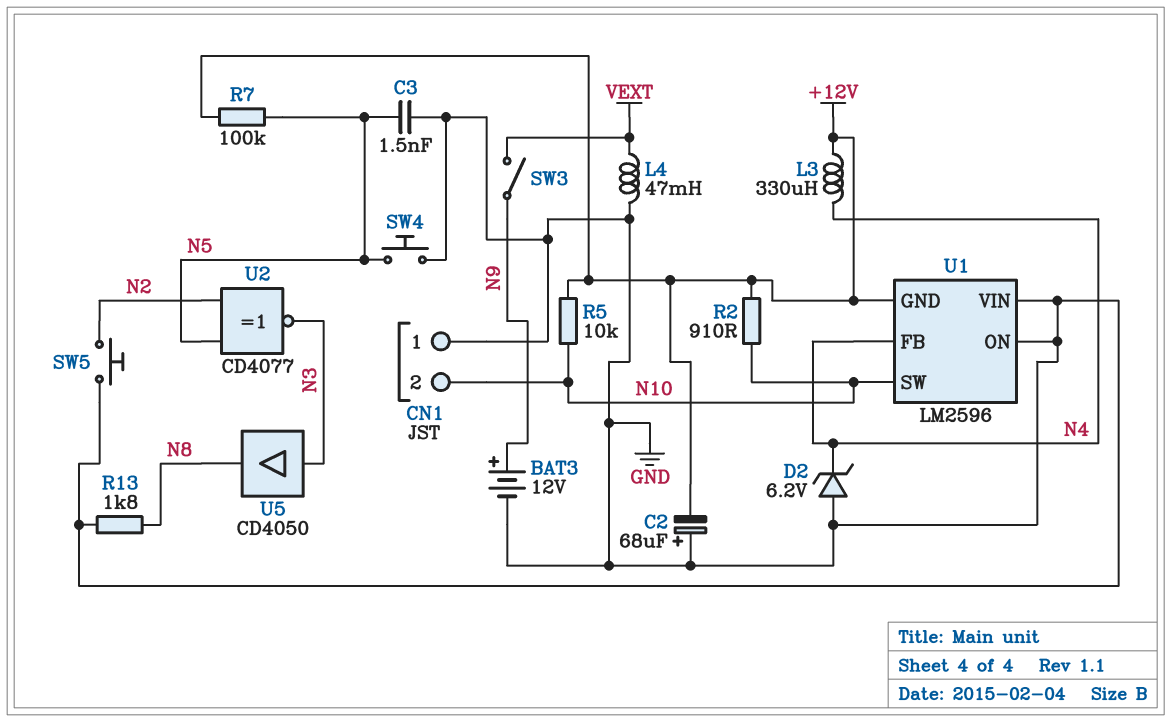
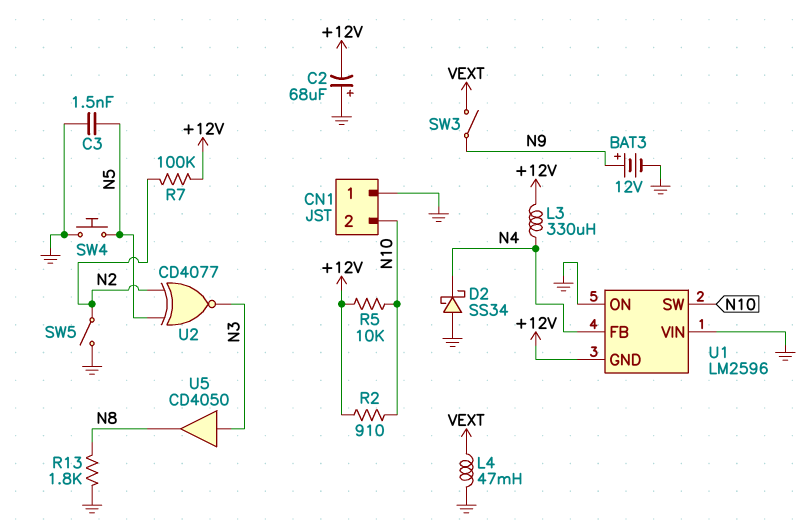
D2: zener 6.2V (A GND, K N4) -> schottky SS34 (A GND, K N4)
R7: 100k (+12V, N5) -> 100k (+12V, N2)
SW5: button (GND, N2) -> switch (GND, N2)

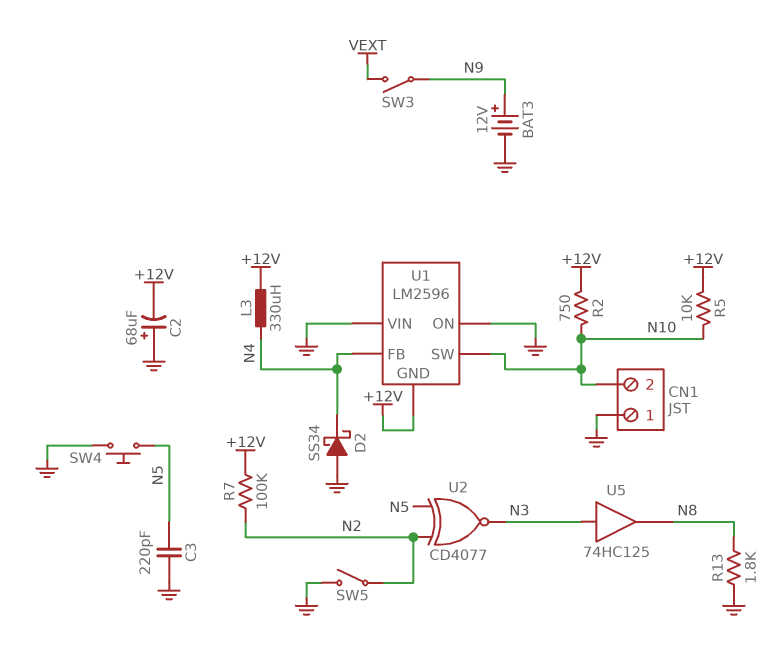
C3: 1.5nF (GND, N5) -> 220pF (GND, N5)
L4: 47mH (GND, VEXT) -> none
R2: 910 (+12V, N10) -> 750 (+12V, N10)
U5: buffer CD4050 (in N3, out N8) -> buffer 74HC125 (in N3, out N8)

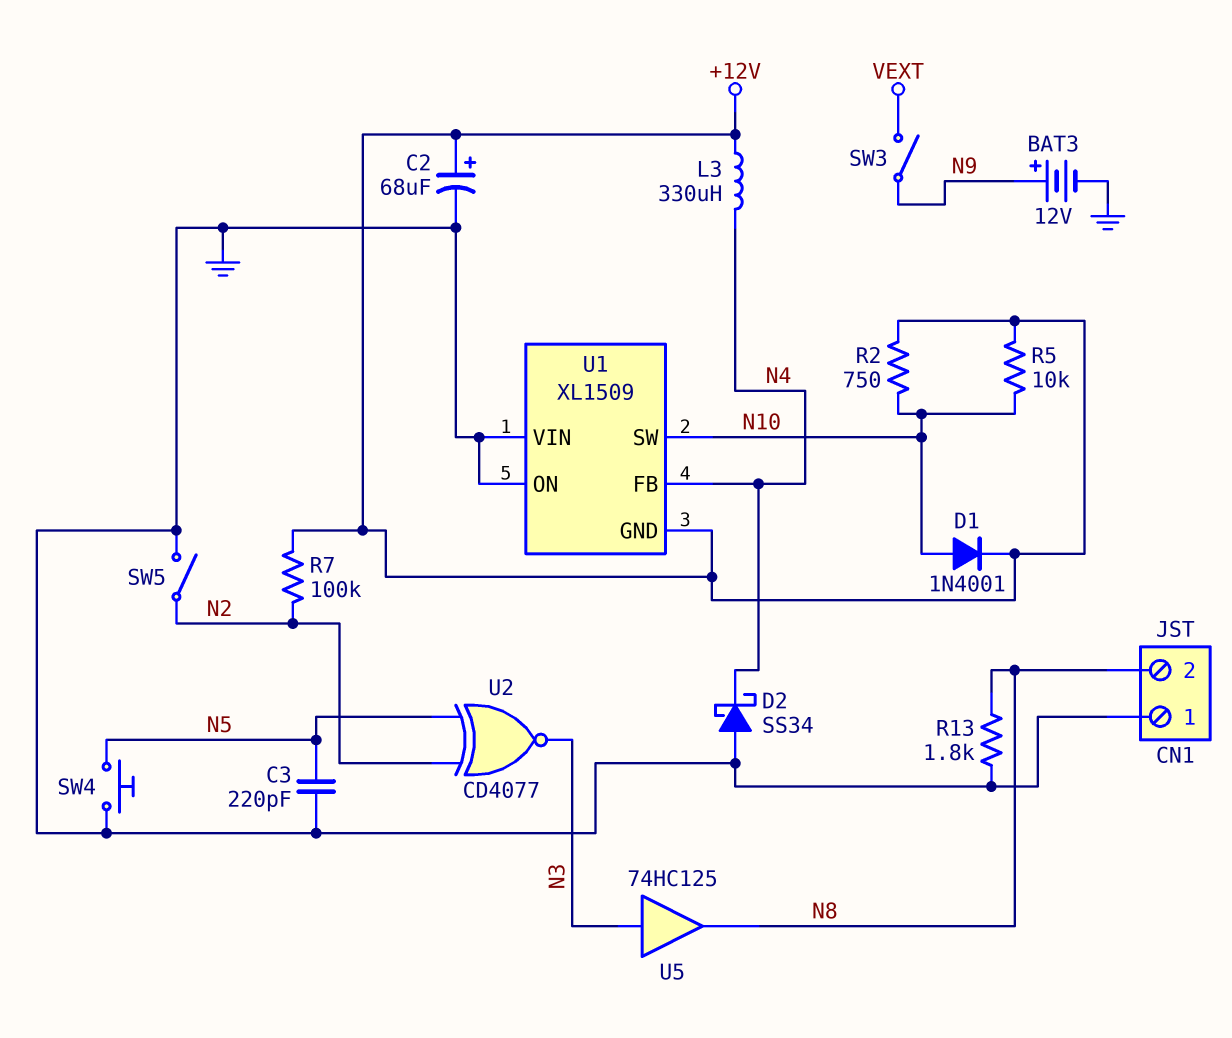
C2: 68uF (plus GND, minus +12V) -> 68uF (plus +12V, minus GND)
CN1 pin 2: N10 -> N8
D1: none -> diode 1N4001 (A N10, K +12V)
U1: LM2596 -> XL1509

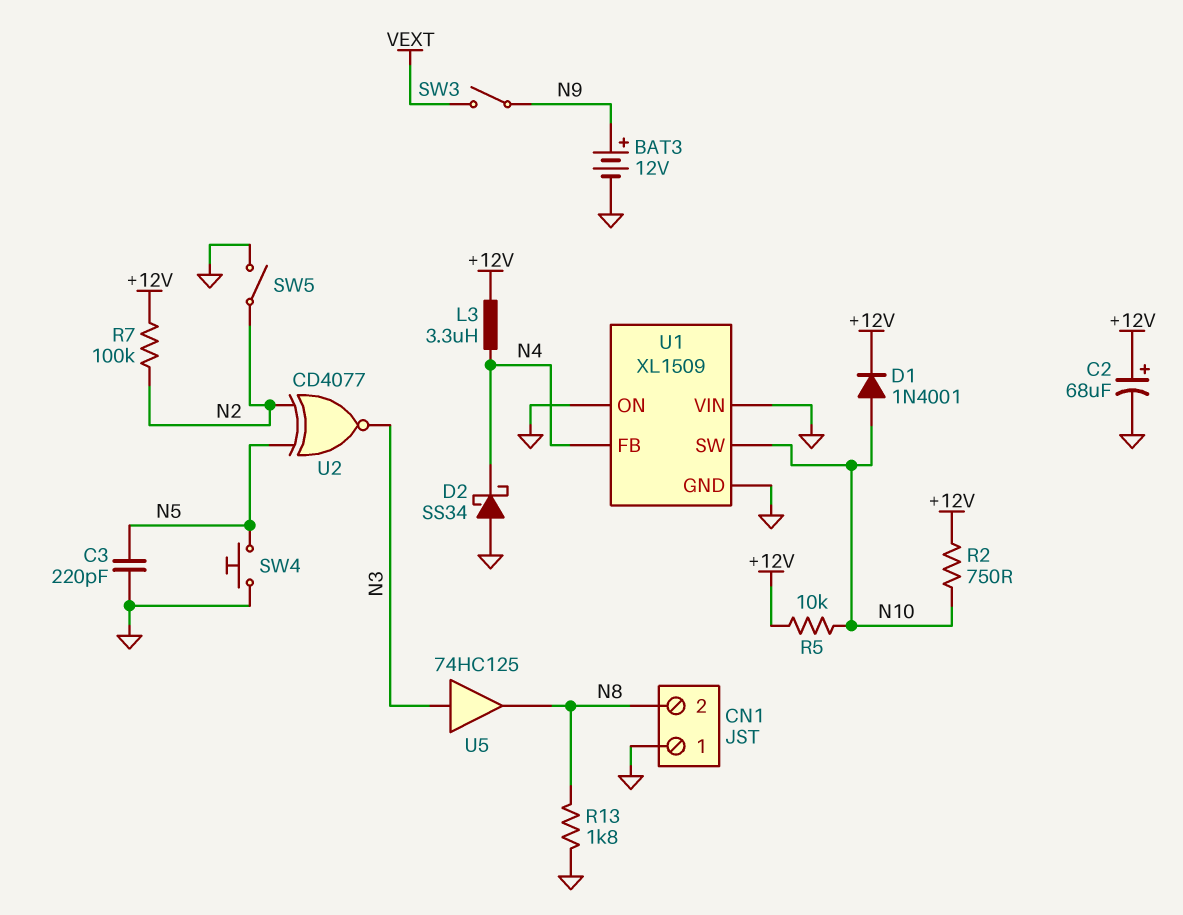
L3: 330uH (+12V, N4) -> 3.3uH (+12V, N4)
U1 pin GND: +12V -> GND

